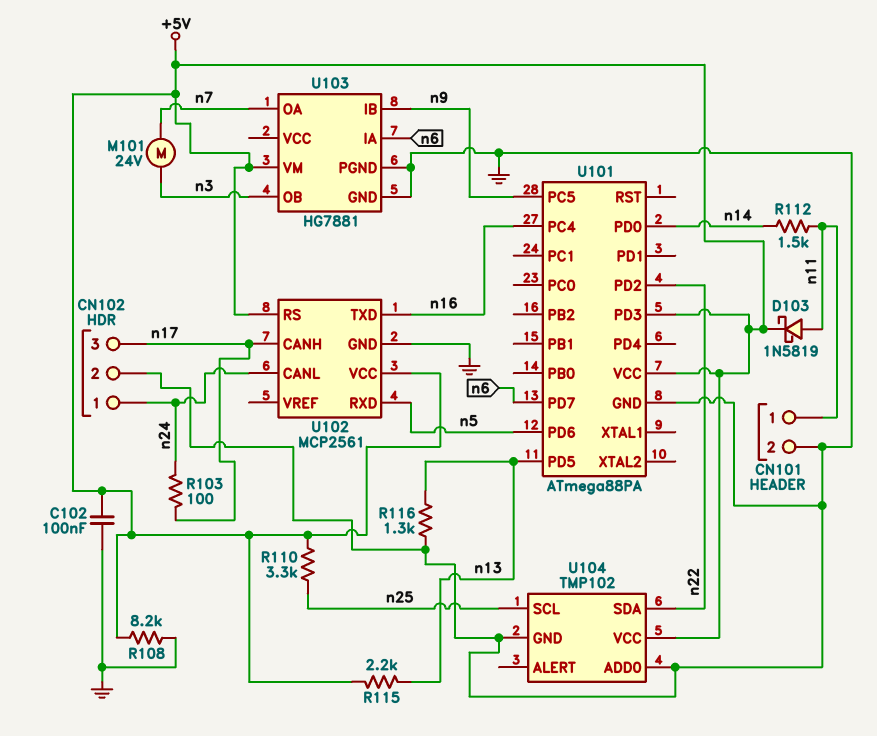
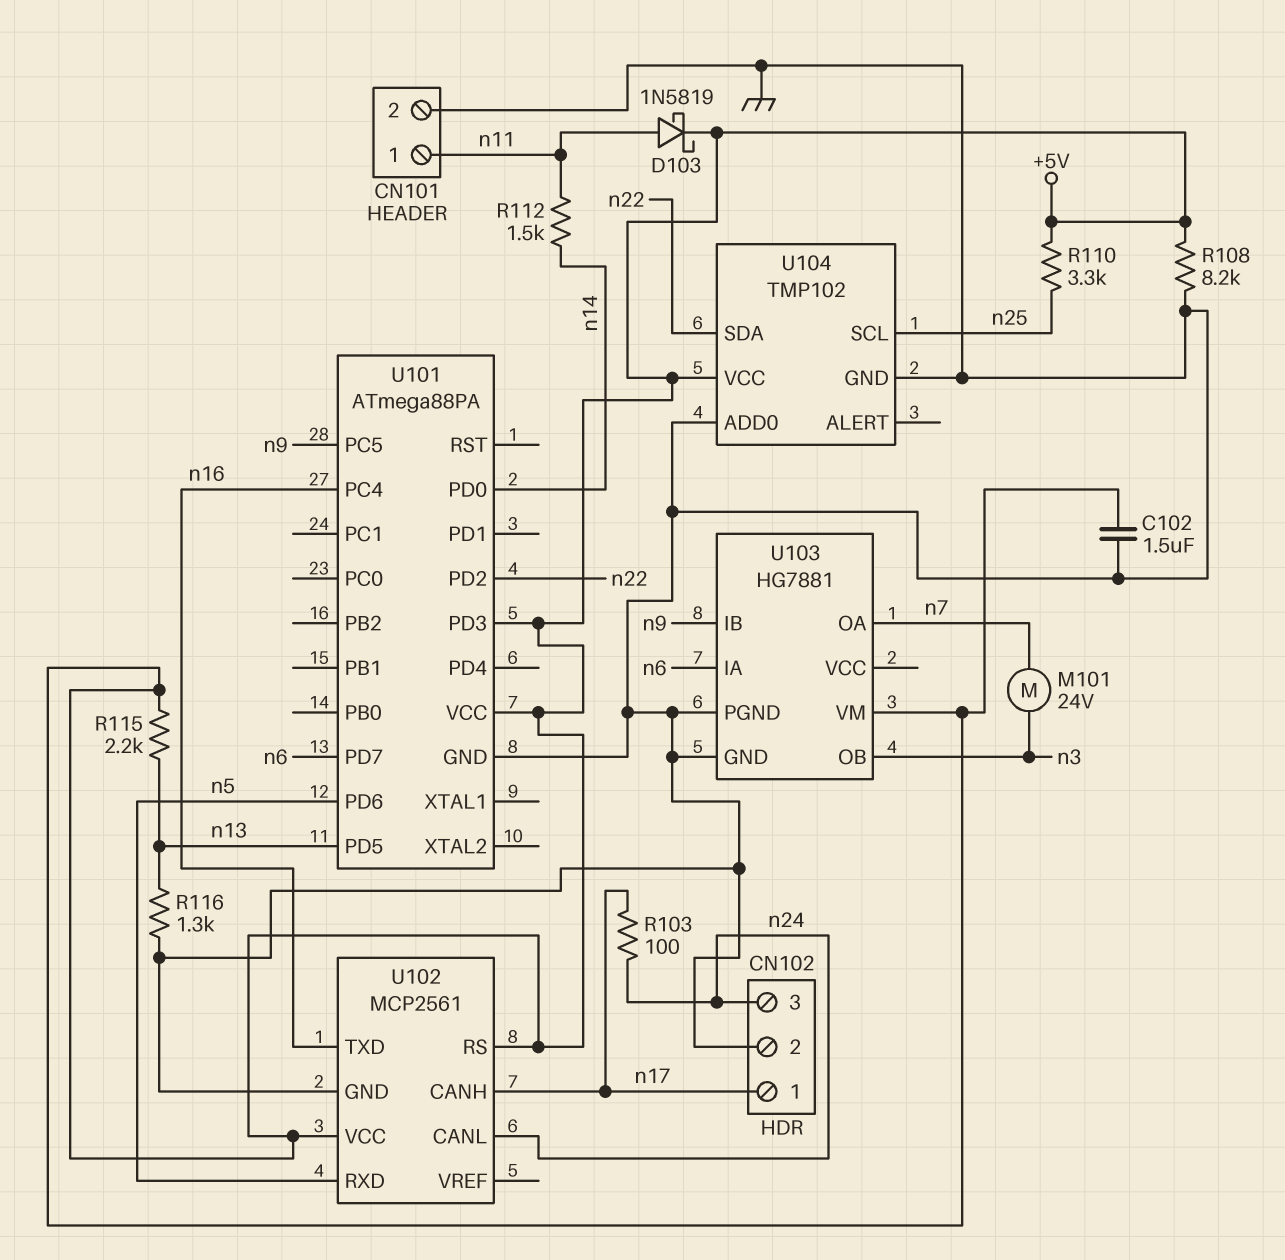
C102: 100nF (+5V, GND) -> 1.5uF (+5V, GND)
CN102 pin 1: n24 -> n17
CN102 pin 3: n17 -> n24

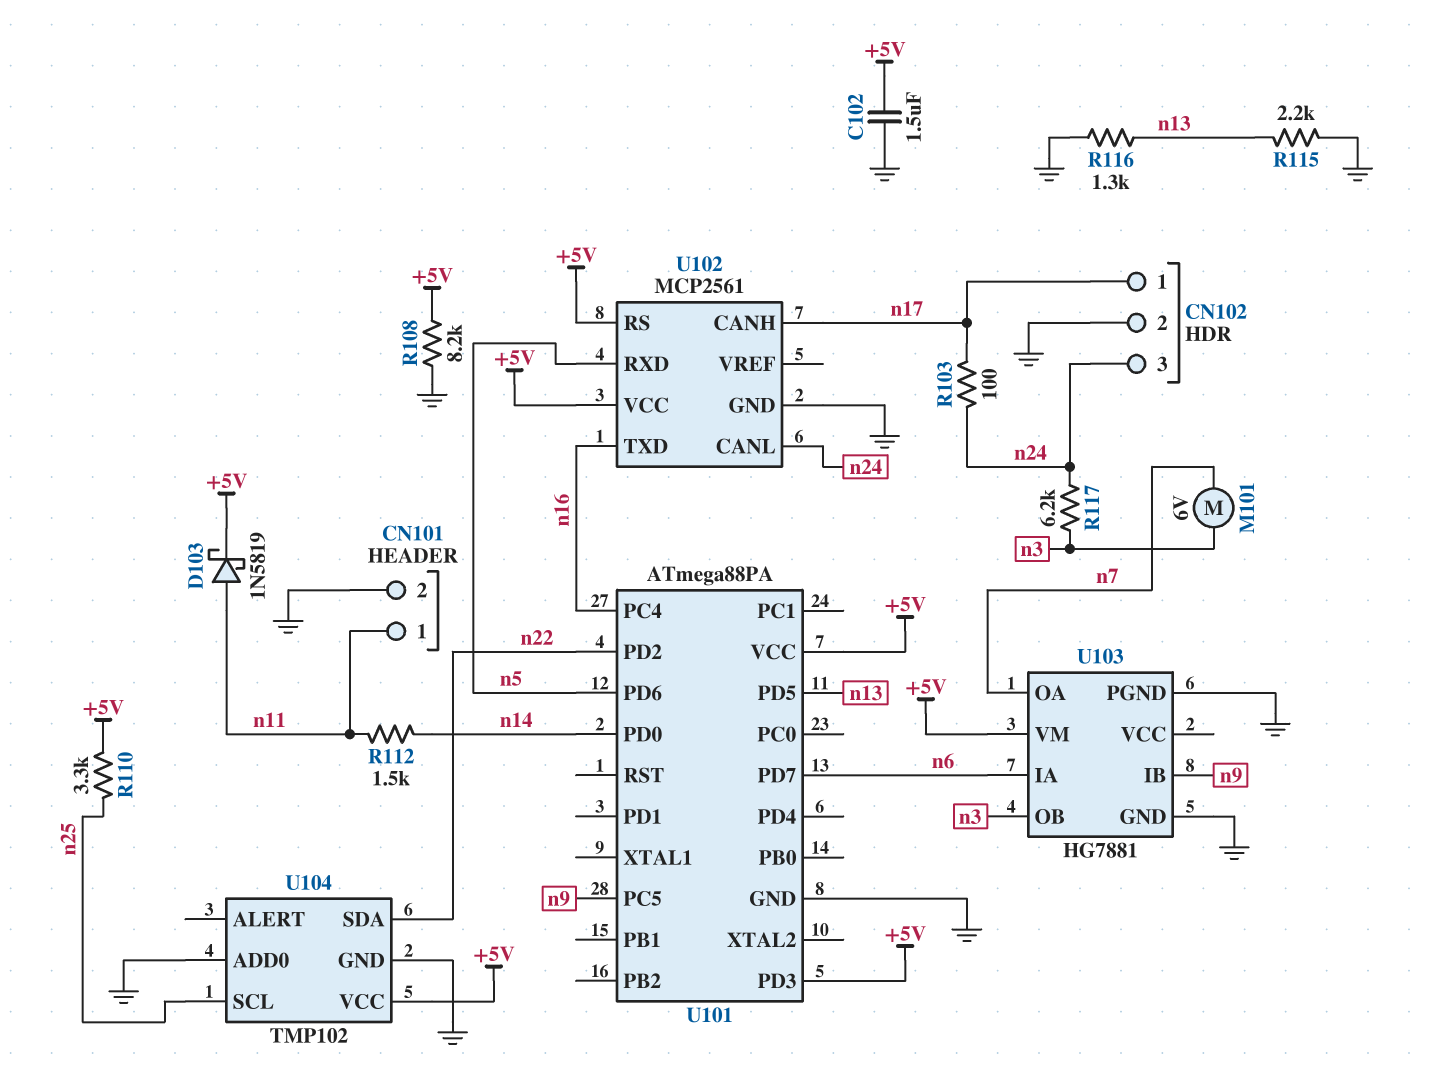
M101: motor 24V (n3, n7) -> motor 6V (n3, n7)
R115: 2.2k (+5V, n13) -> 2.2k (GND, n13)
R117: none -> 6.2k (n3, n24)

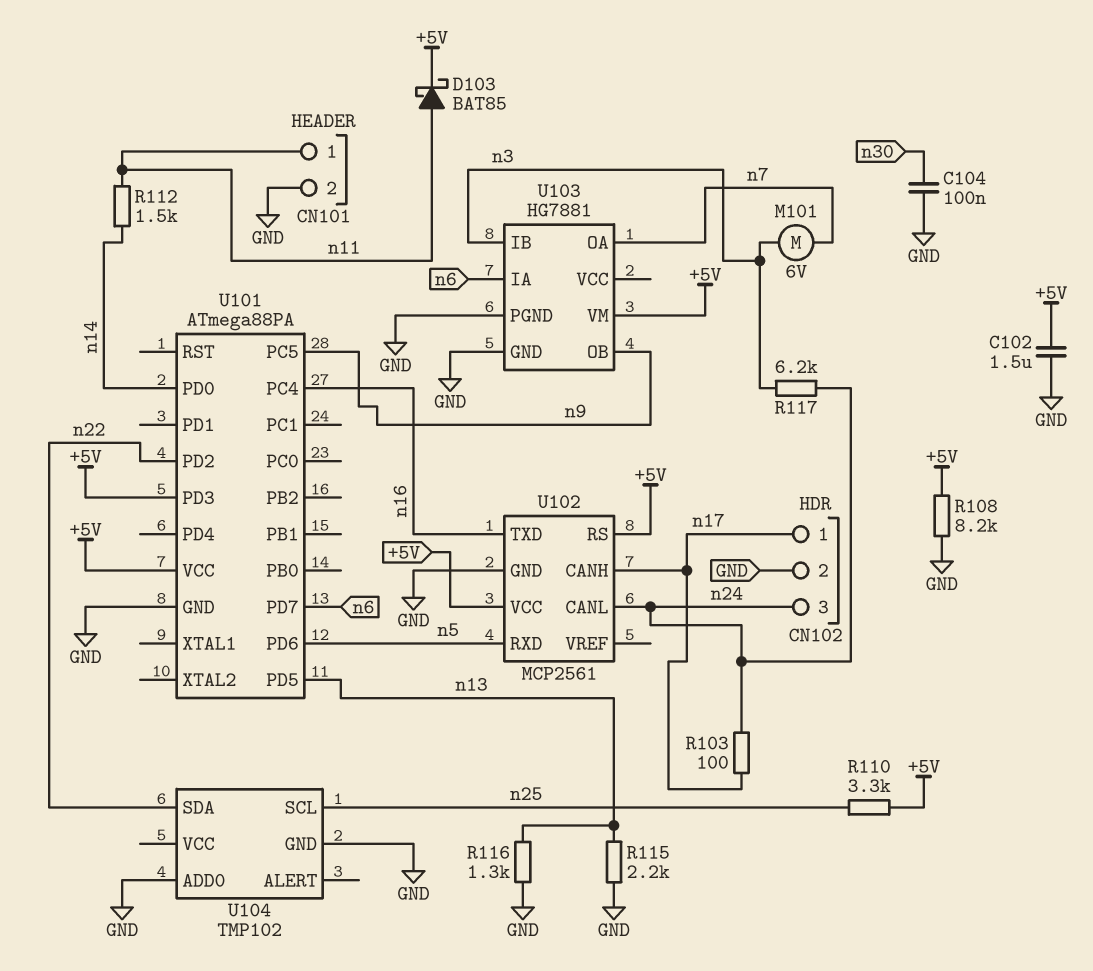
C104: none -> 100nF (GND, n30)
D103: schottky 1N5819 (A n11, K +5V) -> schottky BAT85 (A n11, K +5V)
U103 pin IB: n9 -> n3
U103 pin OB: n3 -> n9
U104 pin VCC: +5V -> none

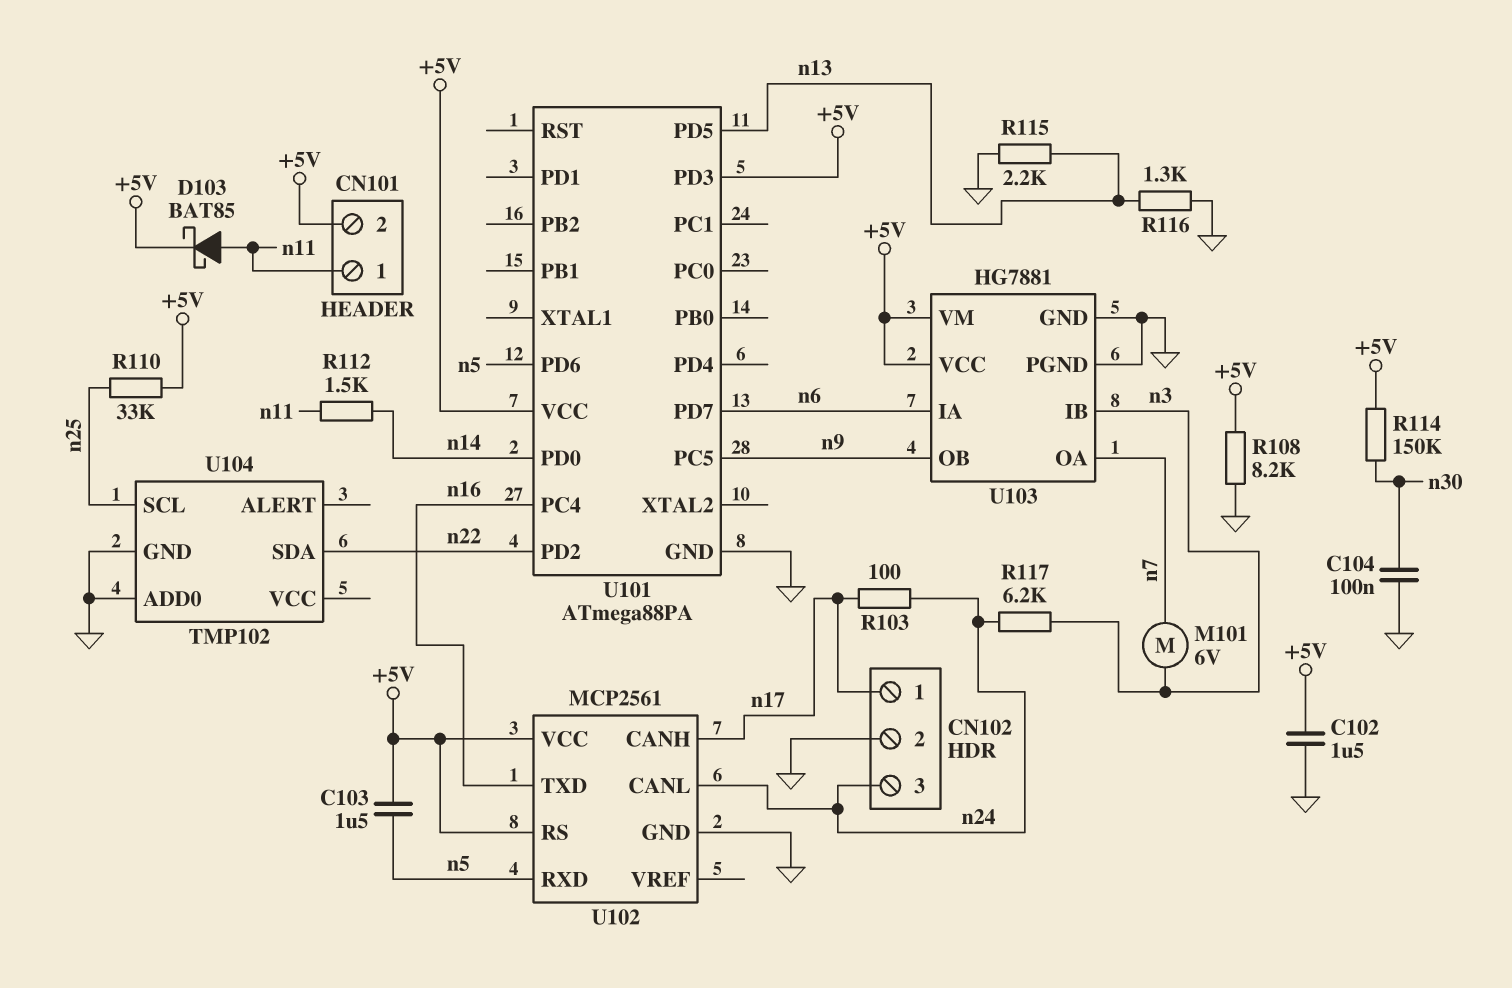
C103: none -> 1.5uF (+5V, n5)
CN101 pin 2: GND -> +5V
R110: 3.3k (+5V, n25) -> 33k (+5V, n25)
R114: none -> 150k (+5V, n30)
U103 pin VCC: none -> +5V

